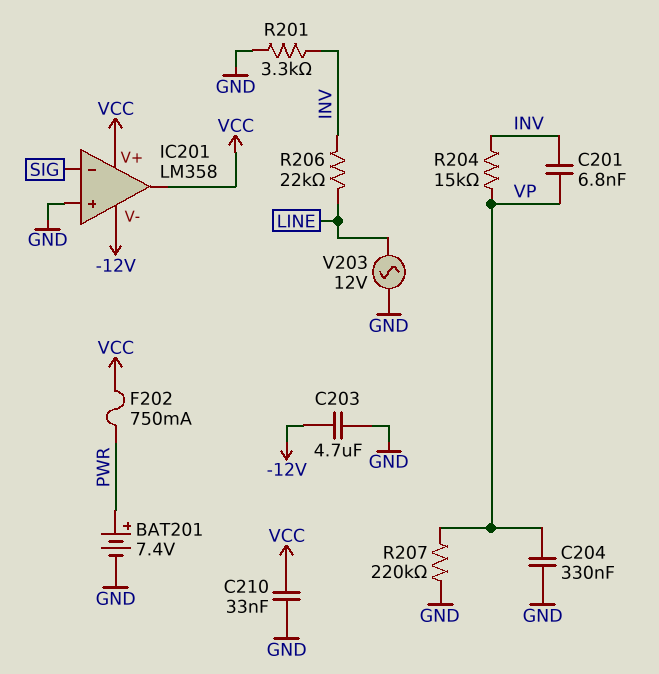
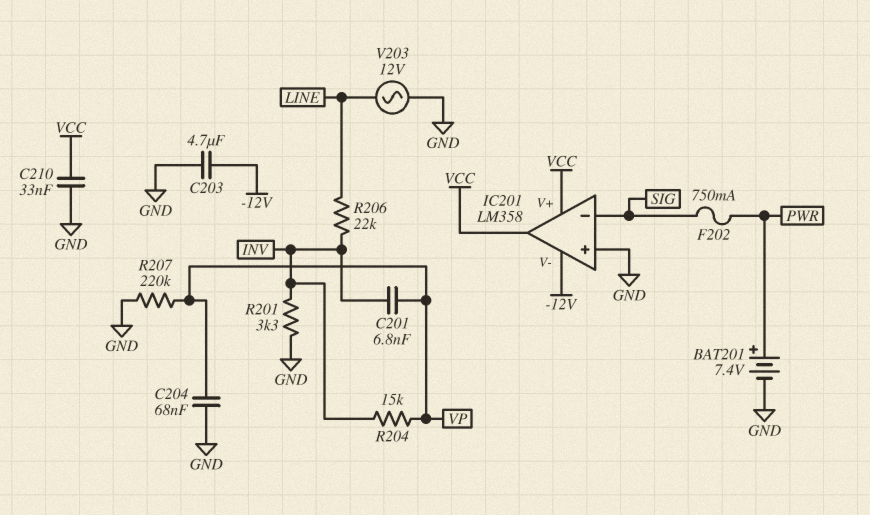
C204: 330nF (GND, VP) -> 68nF (GND, VP)
F202: 750mA (PWR, VCC) -> 750mA (PWR, SIG)

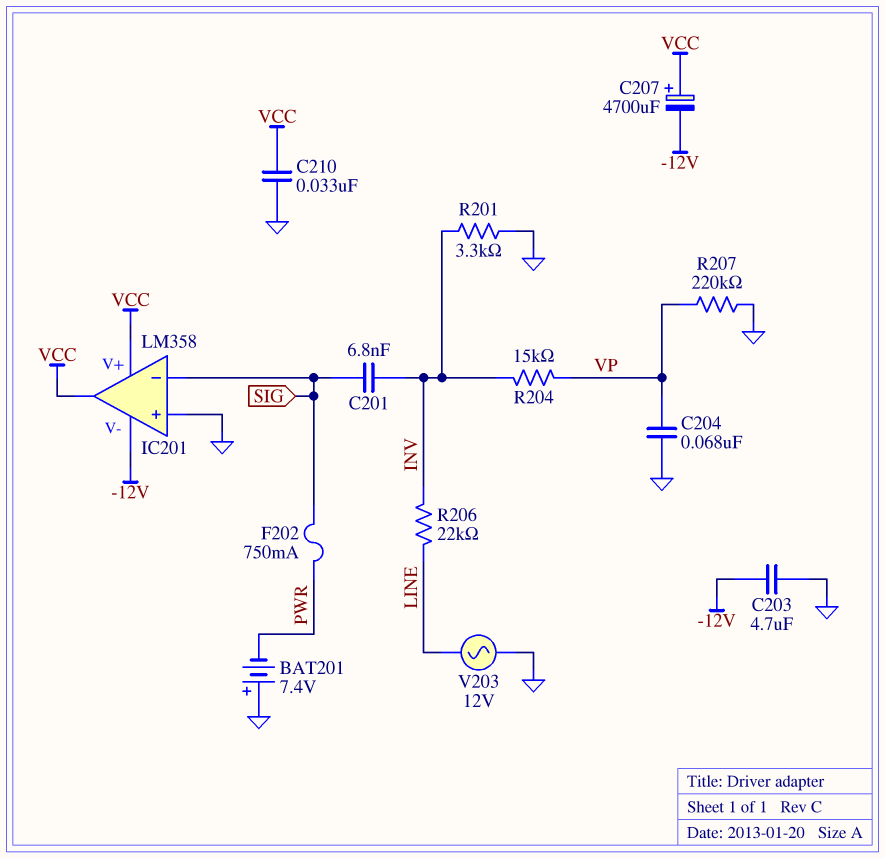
BAT201: 7.4V (plus PWR, minus GND) -> 7.4V (plus GND, minus PWR)
C201: 6.8nF (INV, VP) -> 6.8nF (INV, SIG)
C207: none -> 4700uF (plus VCC, minus -12V)

